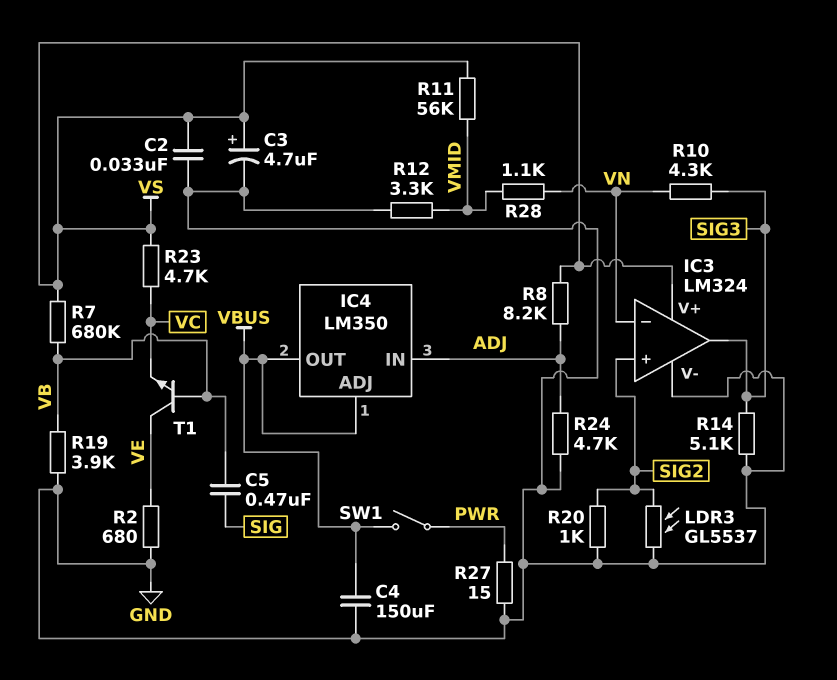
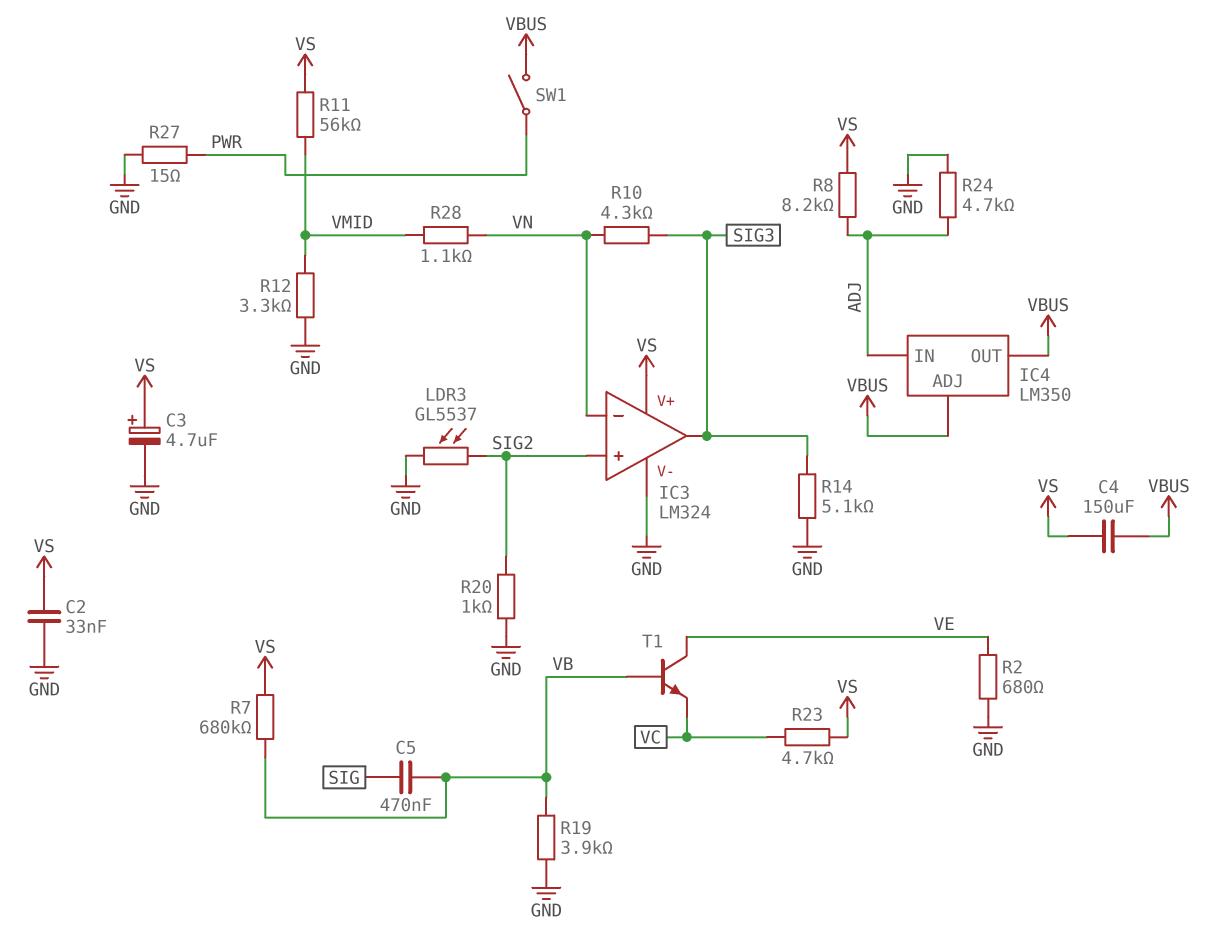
C4: 150uF (GND, VBUS) -> 150uF (VBUS, VS)

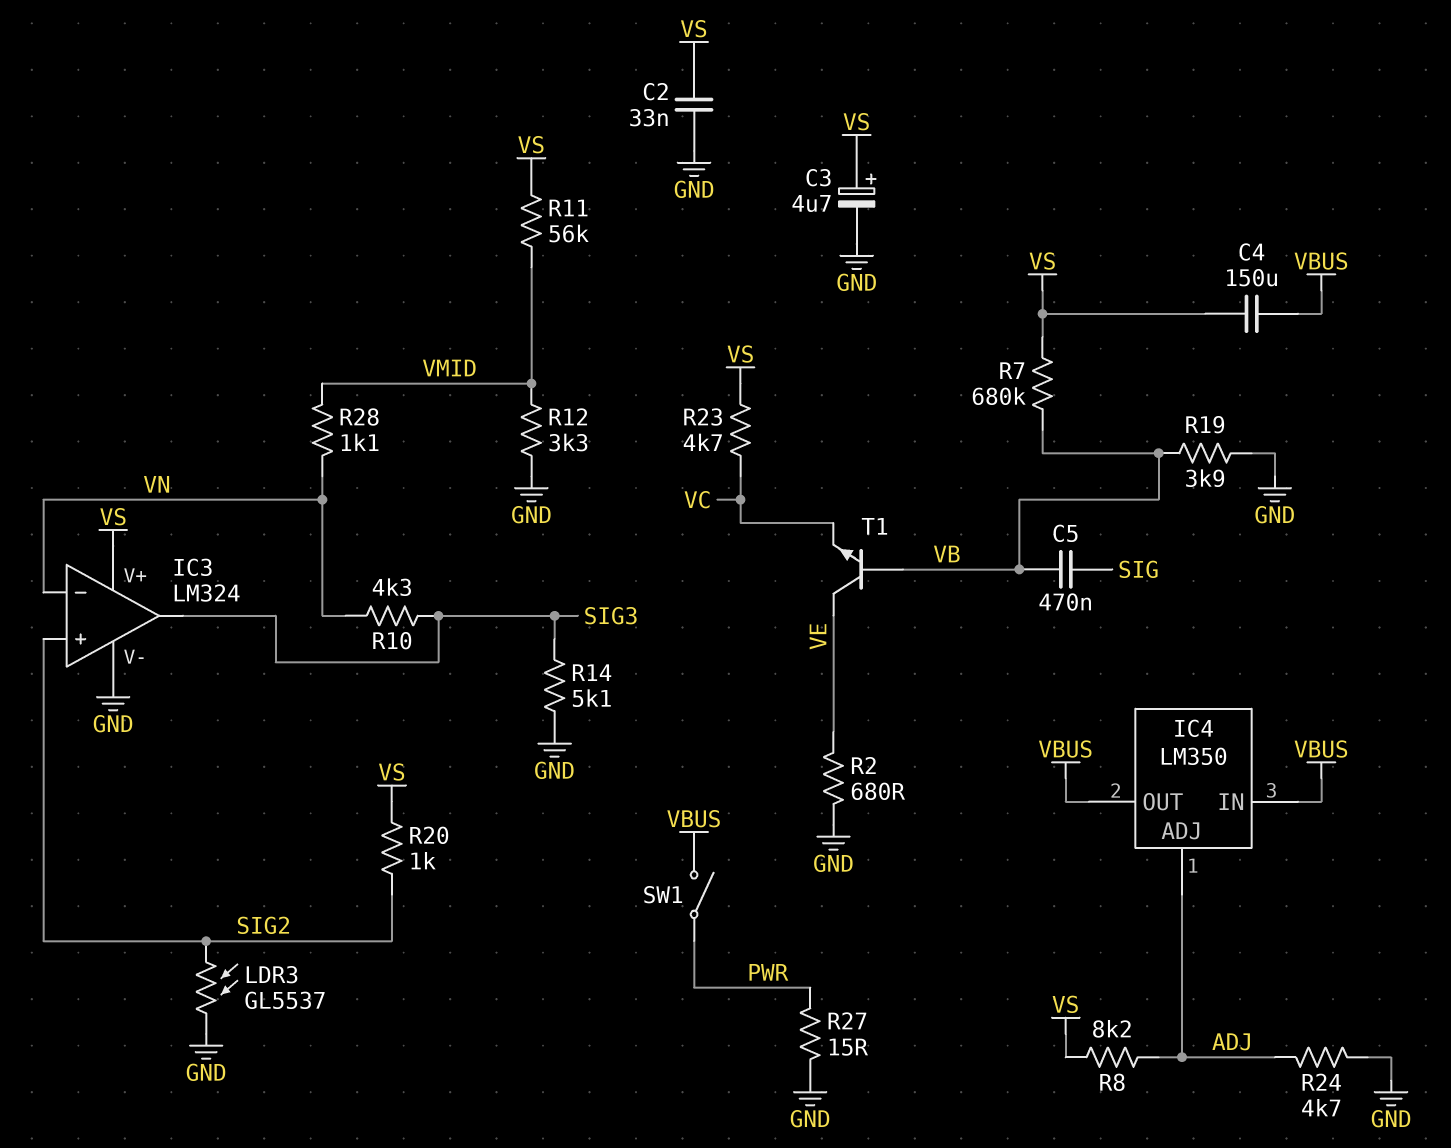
IC4 pin ADJ: VBUS -> ADJ
IC4 pin IN: ADJ -> VBUS
R20: 1k (GND, SIG2) -> 1k (SIG2, VS)

